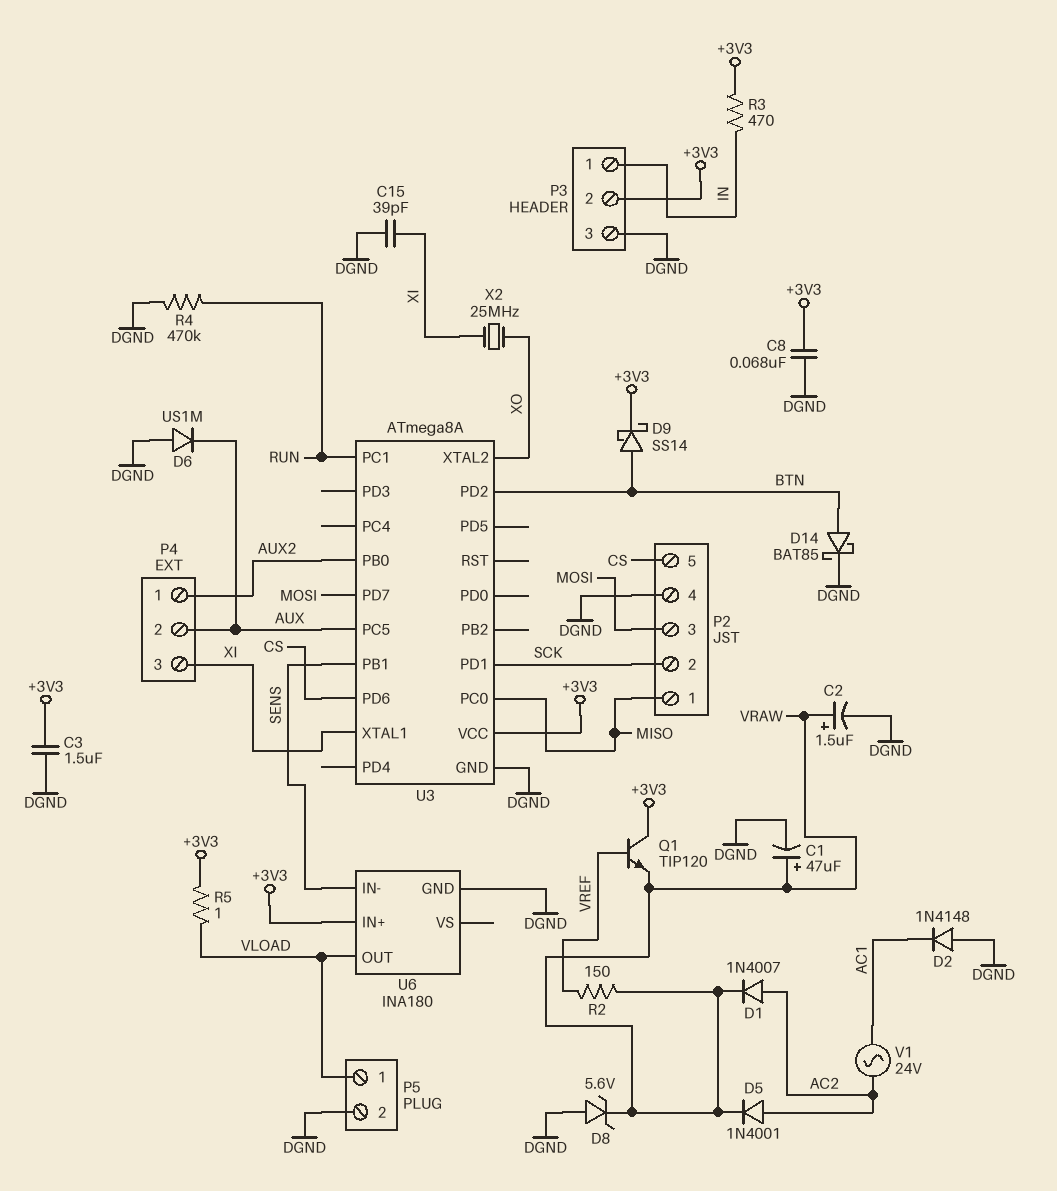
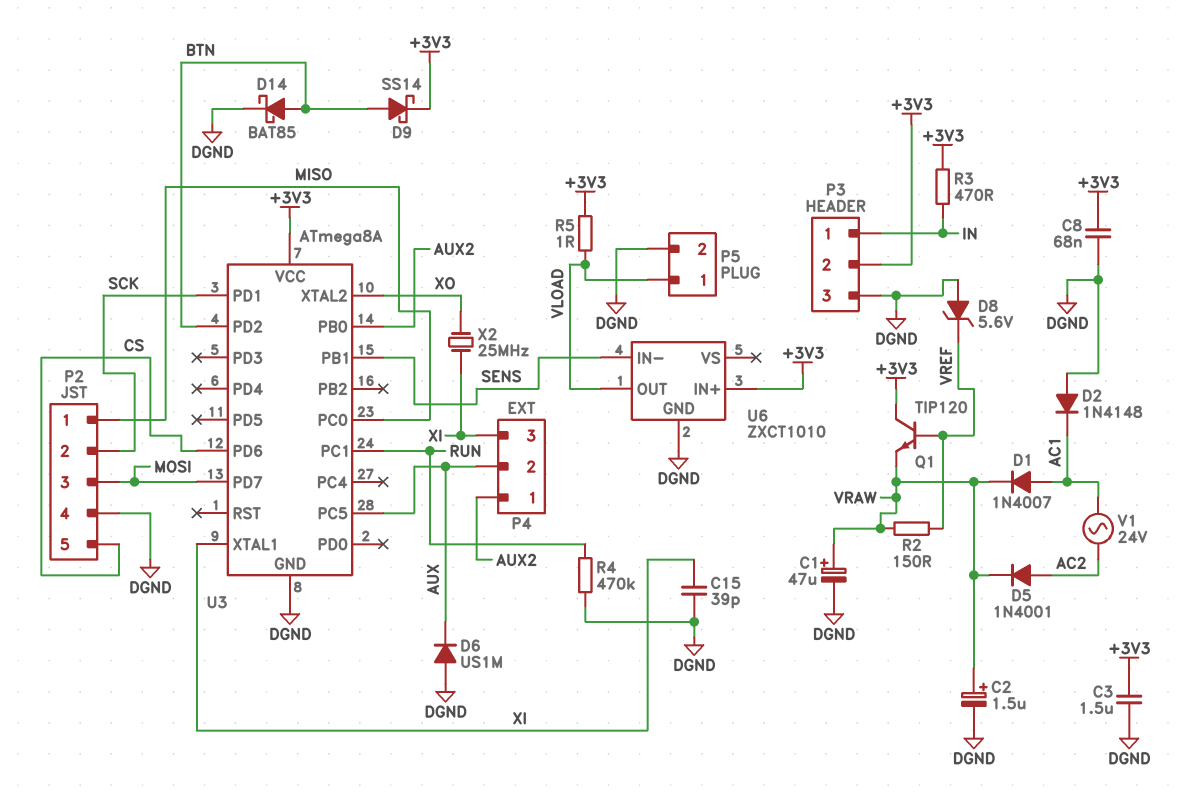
D1: diode 1N4007 (A AC2, K VRAW) -> diode 1N4007 (A AC1, K VRAW)
D8: zener 5.6V (A DGND, K VRAW) -> zener 5.6V (A DGND, K VREF)
U6: INA180 -> ZXCT1010

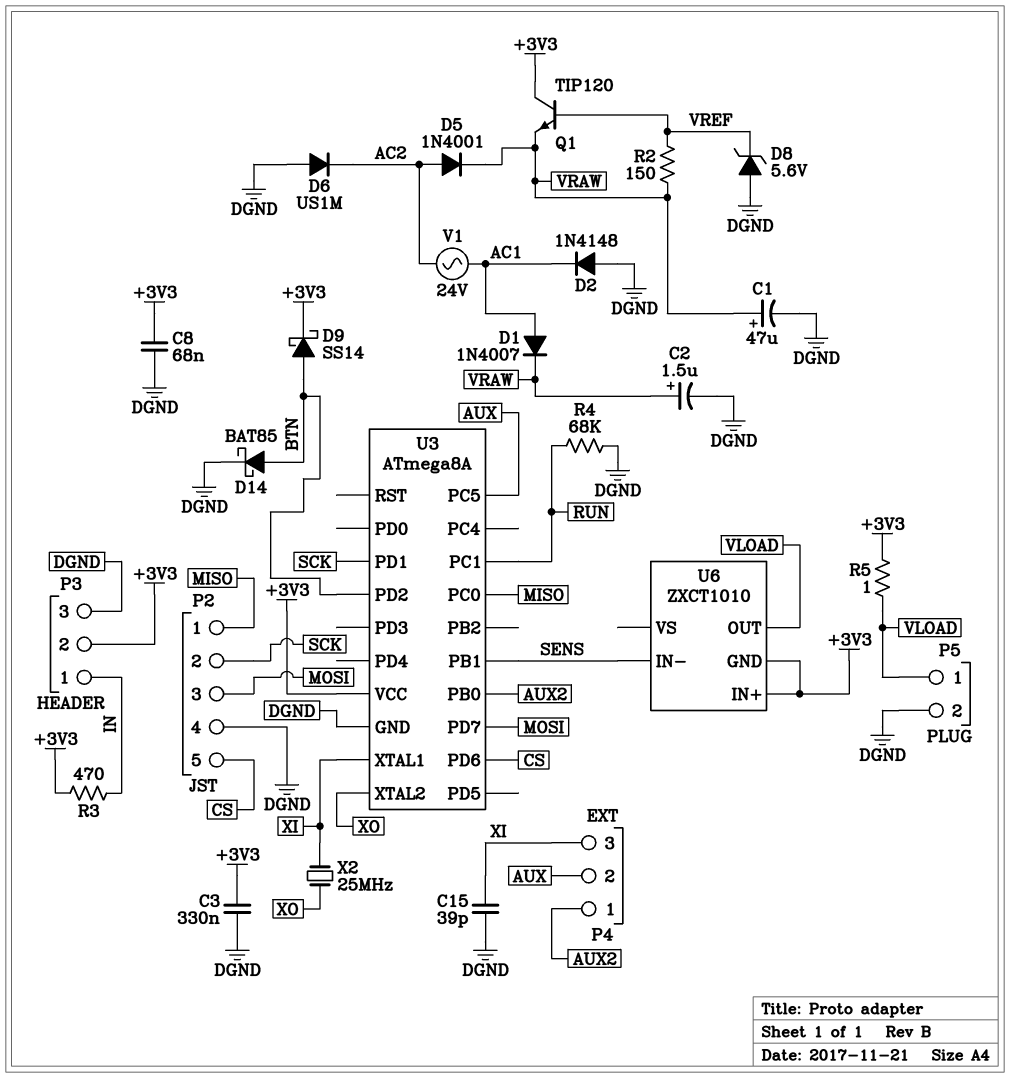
C3: 1.5uF (+3V3, DGND) -> 330nF (+3V3, DGND)
D6: diode US1M (A DGND, K AUX) -> diode US1M (A DGND, K AC2)
R4: 470k (DGND, RUN) -> 68k (DGND, RUN)
U6 pin GND: DGND -> +3V3

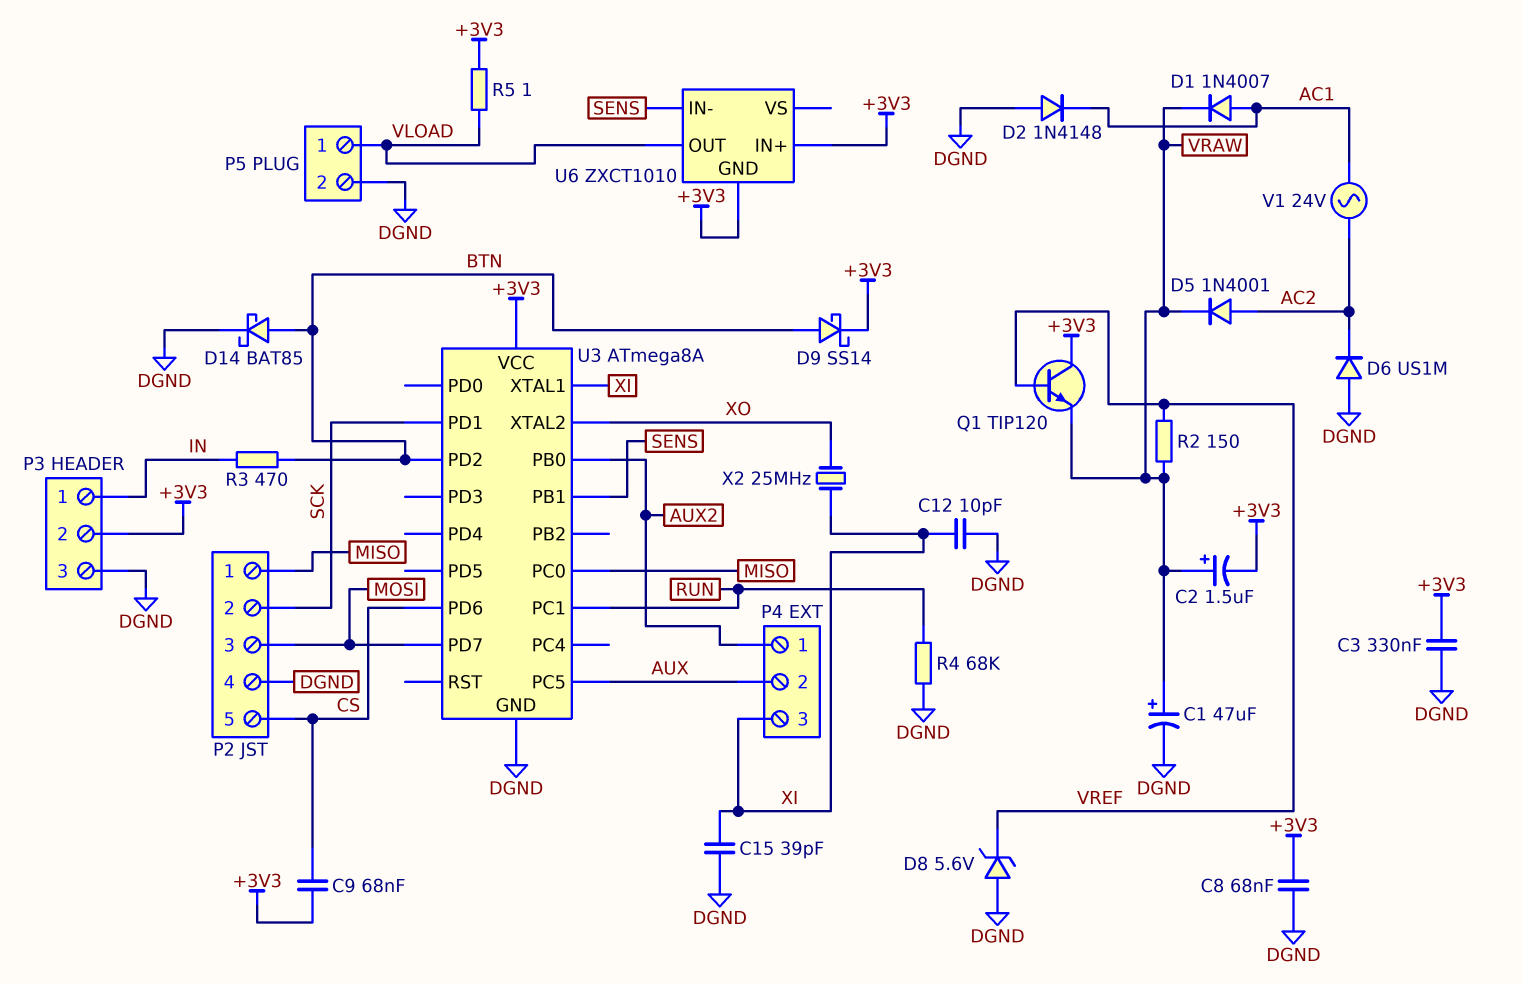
C2: 1.5uF (plus VRAW, minus DGND) -> 1.5uF (plus VRAW, minus +3V3)
C9: none -> 68nF (+3V3, CS)
C12: none -> 10pF (DGND, XI)
R3: 470 (+3V3, IN) -> 470 (BTN, IN)

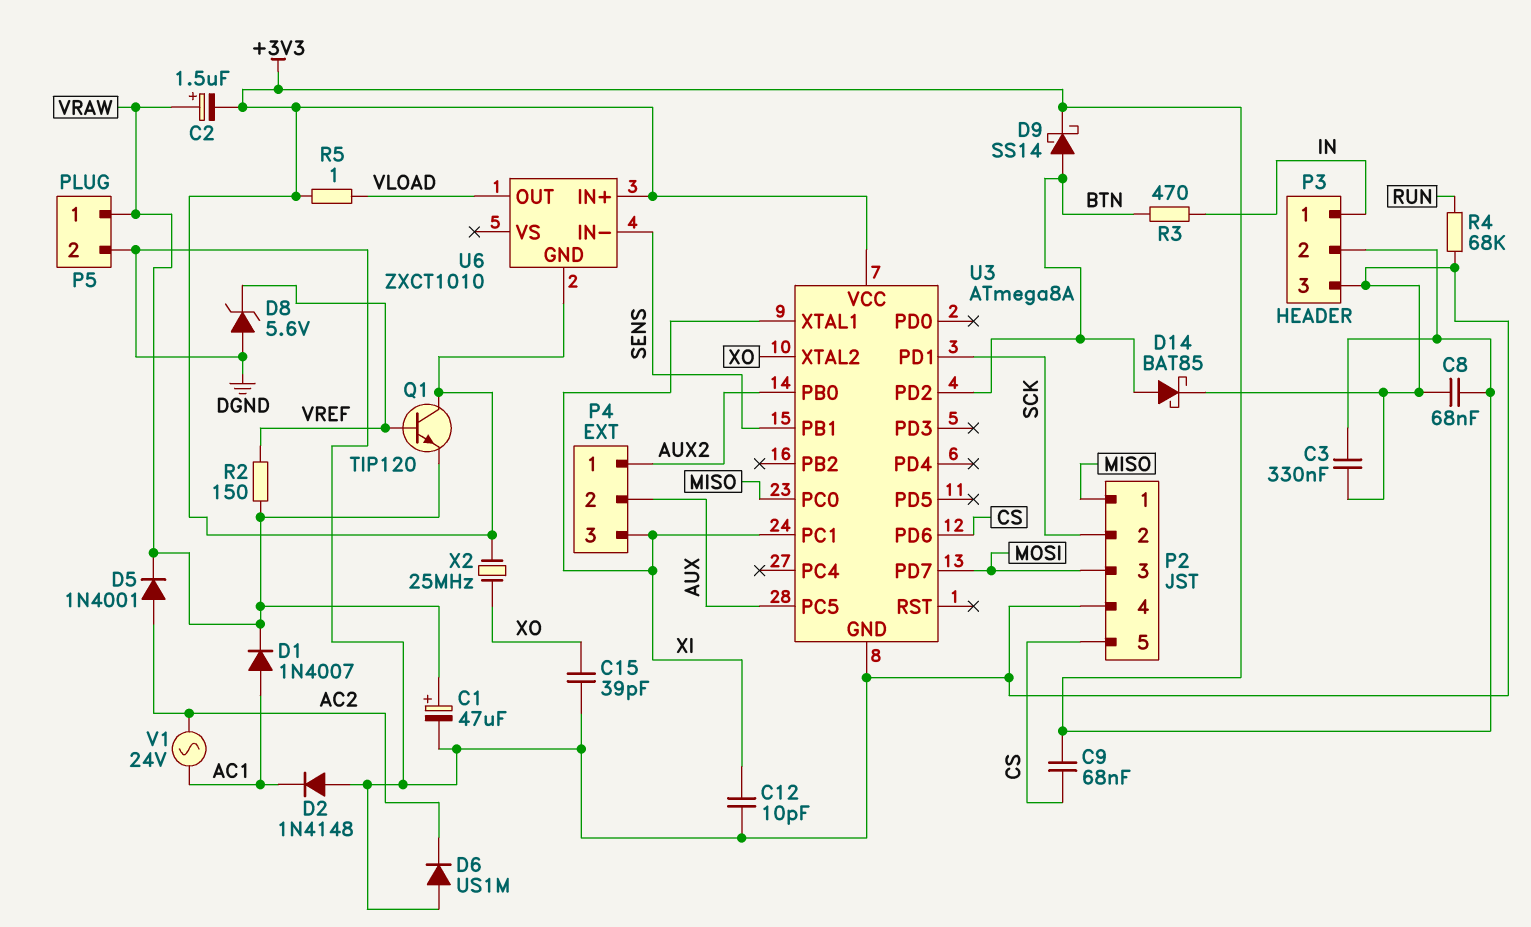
C15: 39pF (DGND, XI) -> 39pF (DGND, XO)
P5 pin 1: VLOAD -> VRAW
U3 pin PC1: RUN -> XI
X2: 25MHz (XI, XO) -> 25MHz (+3V3, XO)

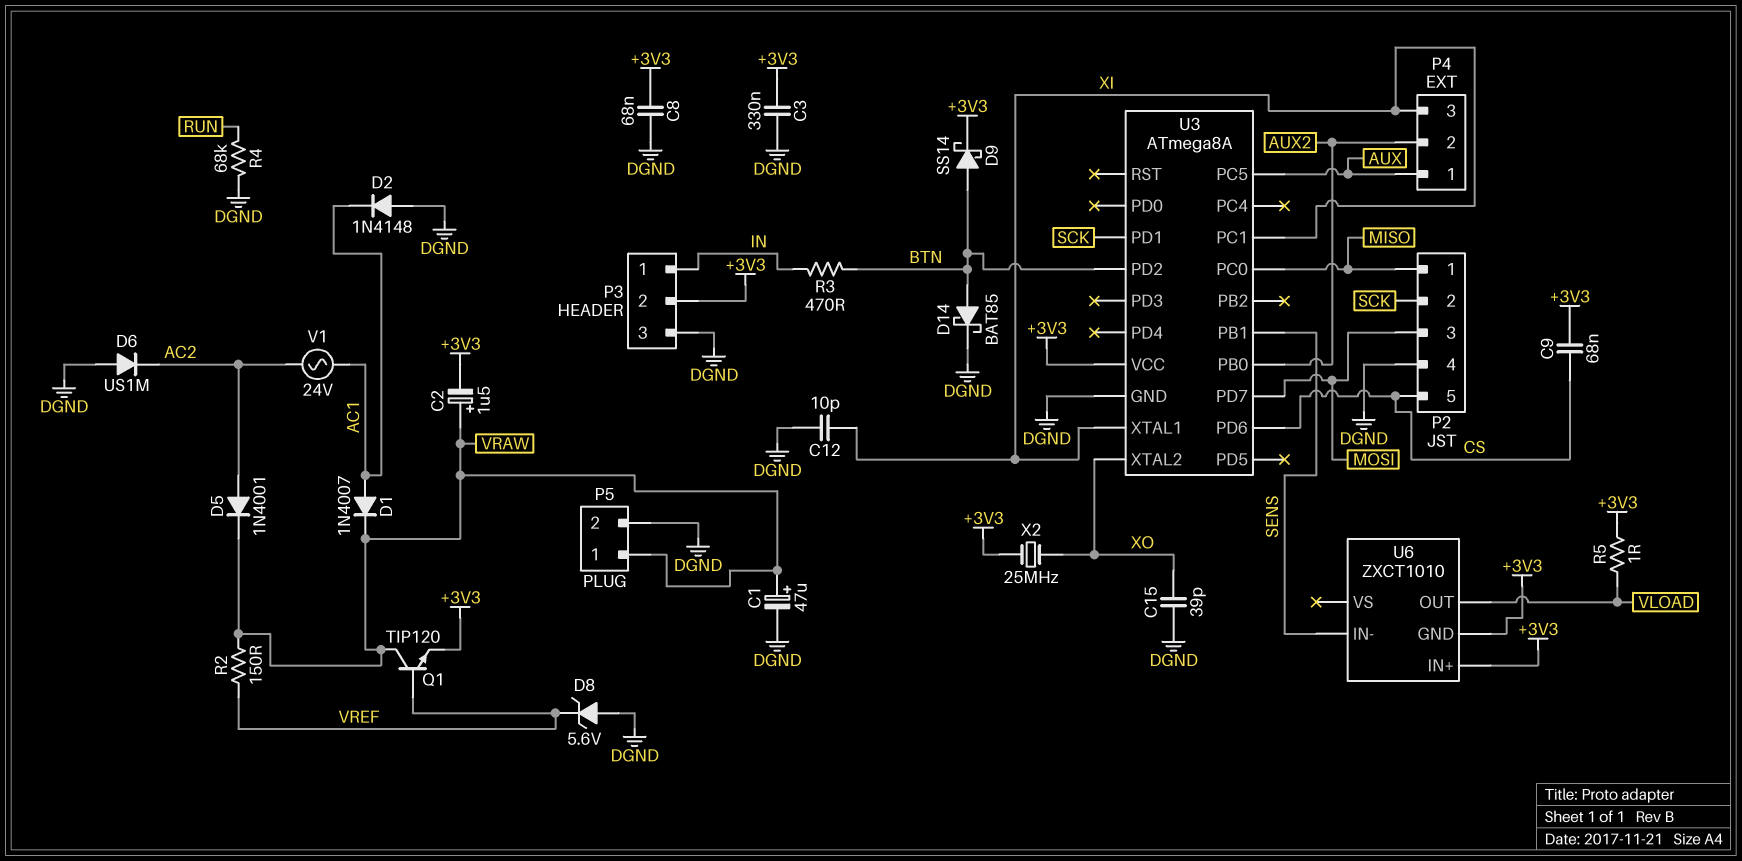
P4 pin 1: AUX2 -> AUX
P4 pin 2: AUX -> AUX2
Q1: NPN TIP120 (B VREF, C +3V3, E VRAW) -> NPN TIP120 (B VREF, C VRAW, E +3V3)

